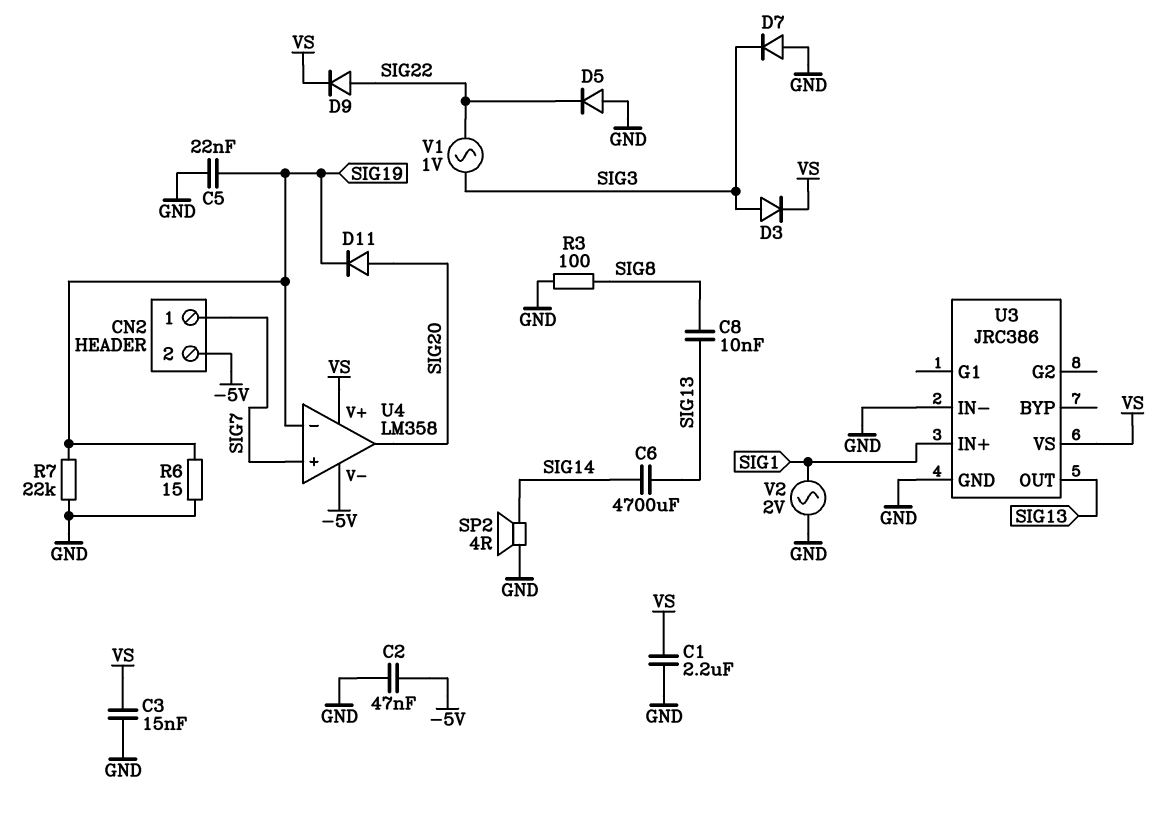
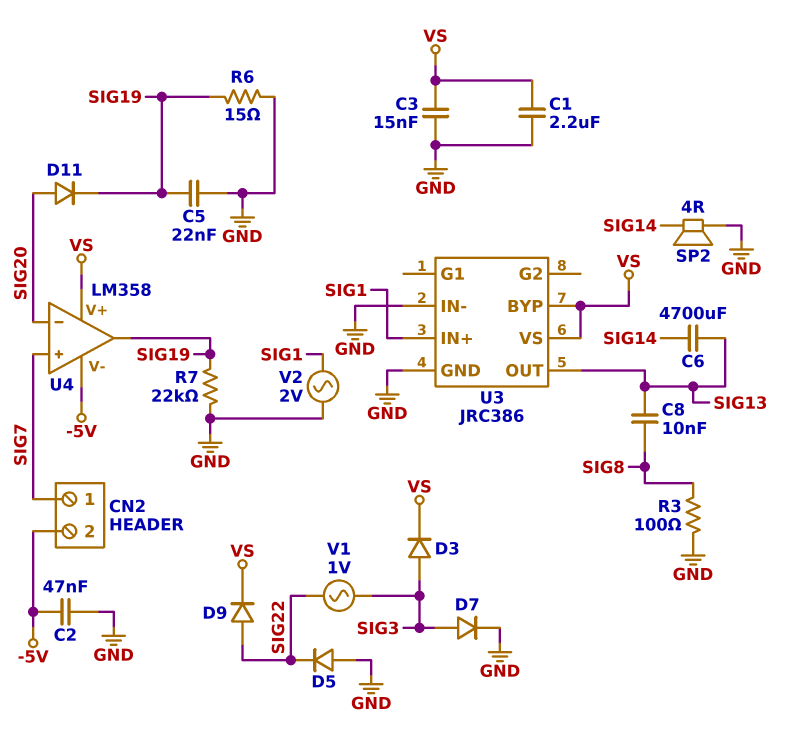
D7: diode (A GND, K SIG3) -> diode (A SIG3, K GND)
U3 pin BYP: none -> VS
U4 pin in-: SIG19 -> SIG20
U4 pin out: SIG20 -> SIG19

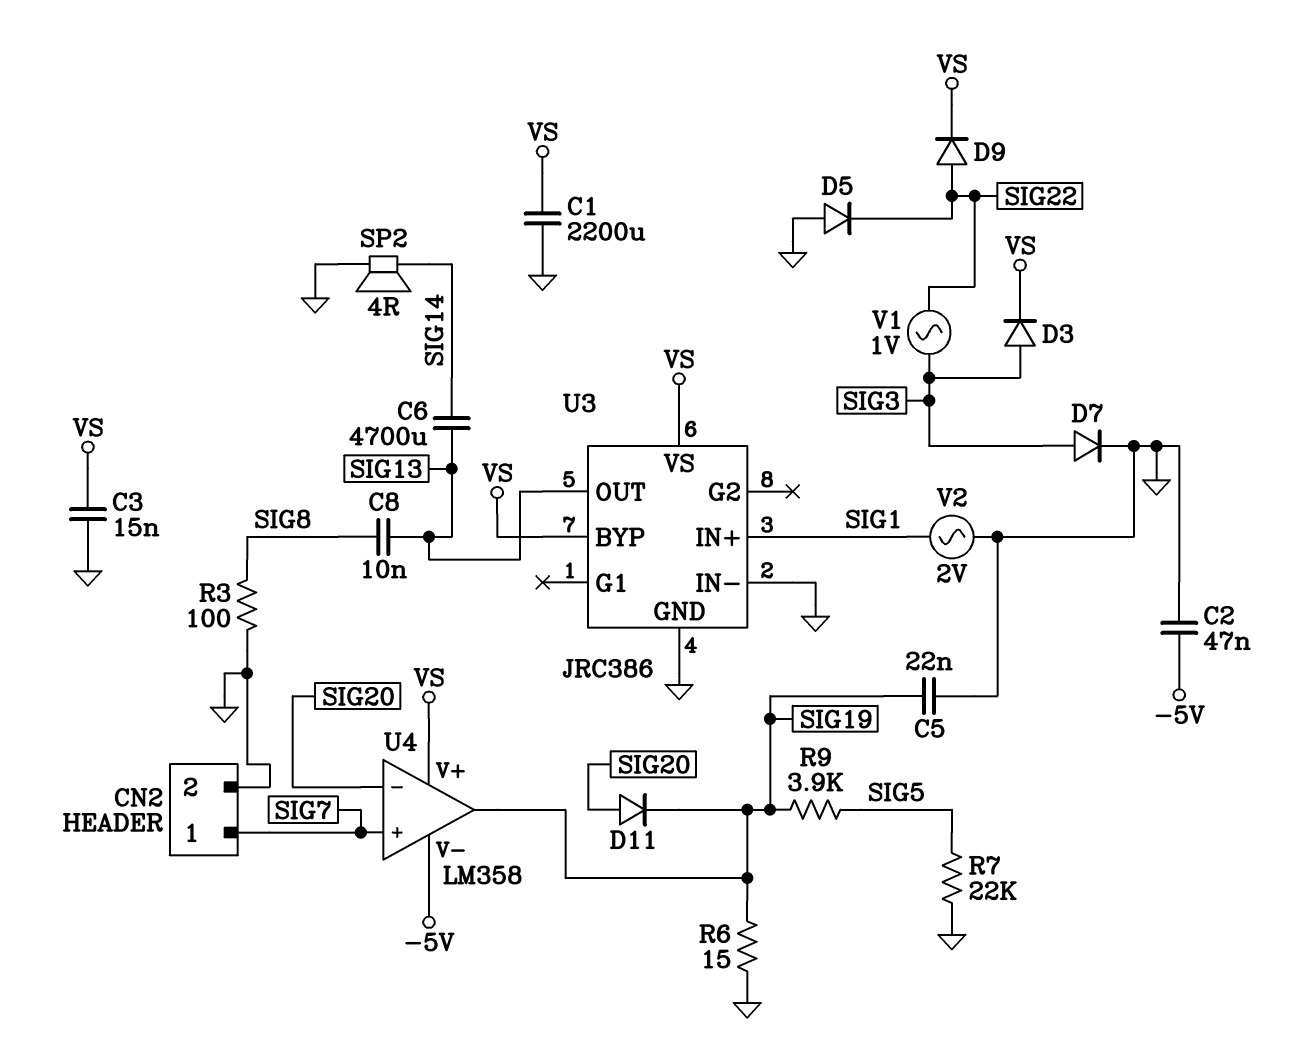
C1: 2.2uF (GND, VS) -> 2200uF (GND, VS)
CN2 pin 2: -5V -> GND
R7: 22k (GND, SIG19) -> 22k (GND, SIG5)
R9: none -> 3.9k (SIG5, SIG19)

